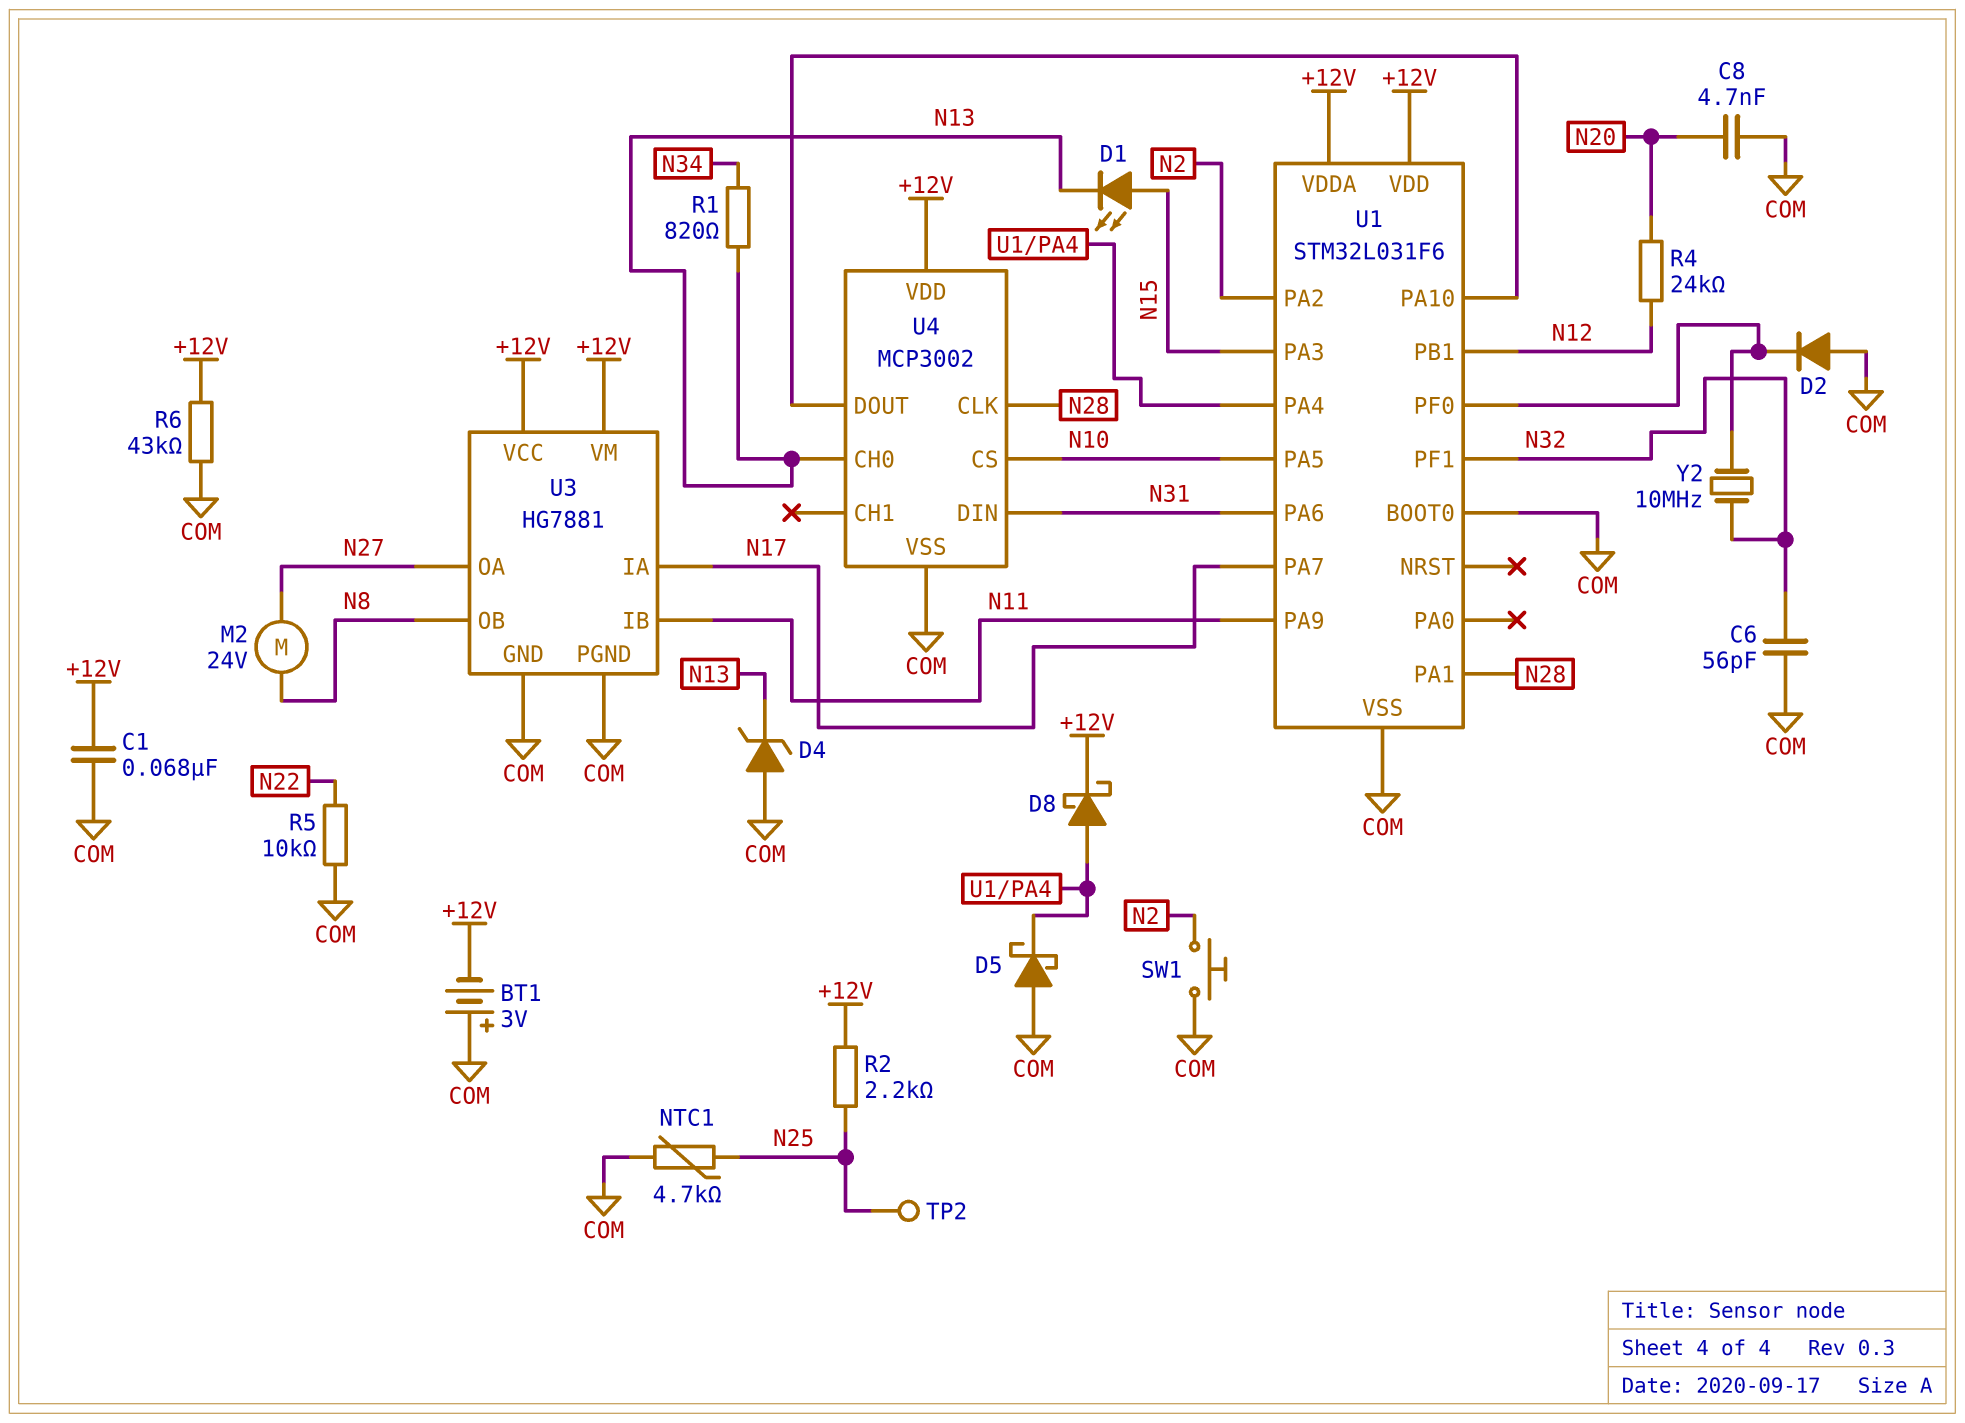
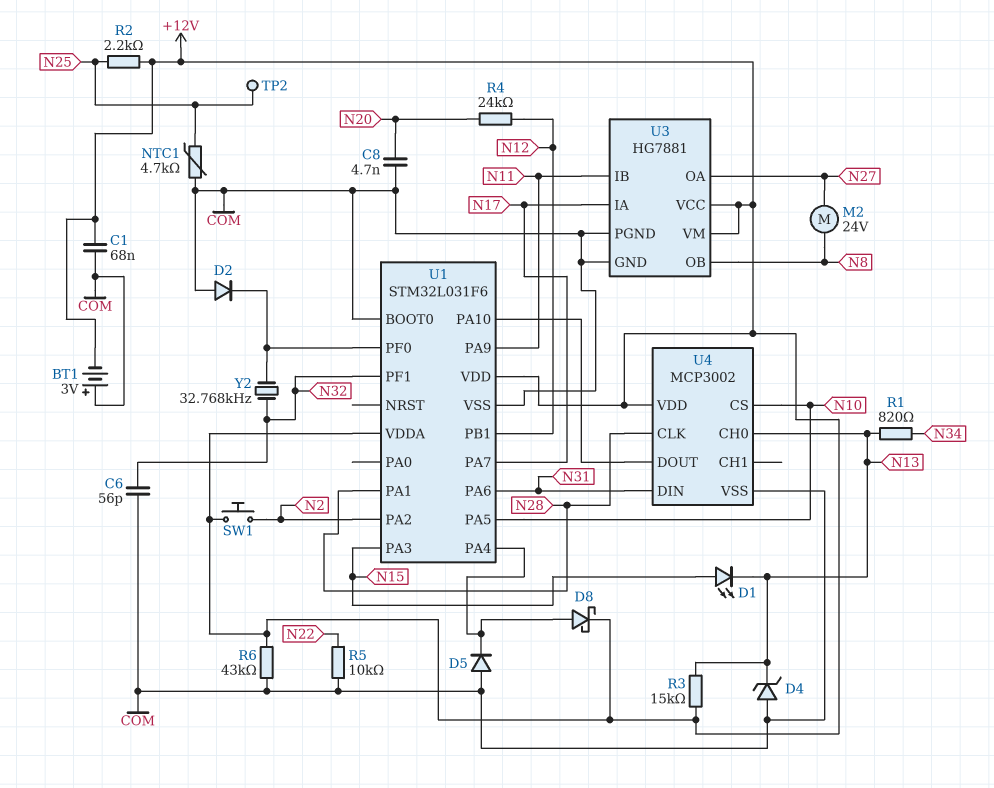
D5: schottky (A COM, K U1/PA4) -> diode (A COM, K U1/PA4)
R3: none -> 15k (+12V, N13)
SW1: button (COM, N2) -> button (+12V, N2)
Y2: 10MHz (N32, U1/PF0) -> 32.768kHz (N32, U1/PF0)

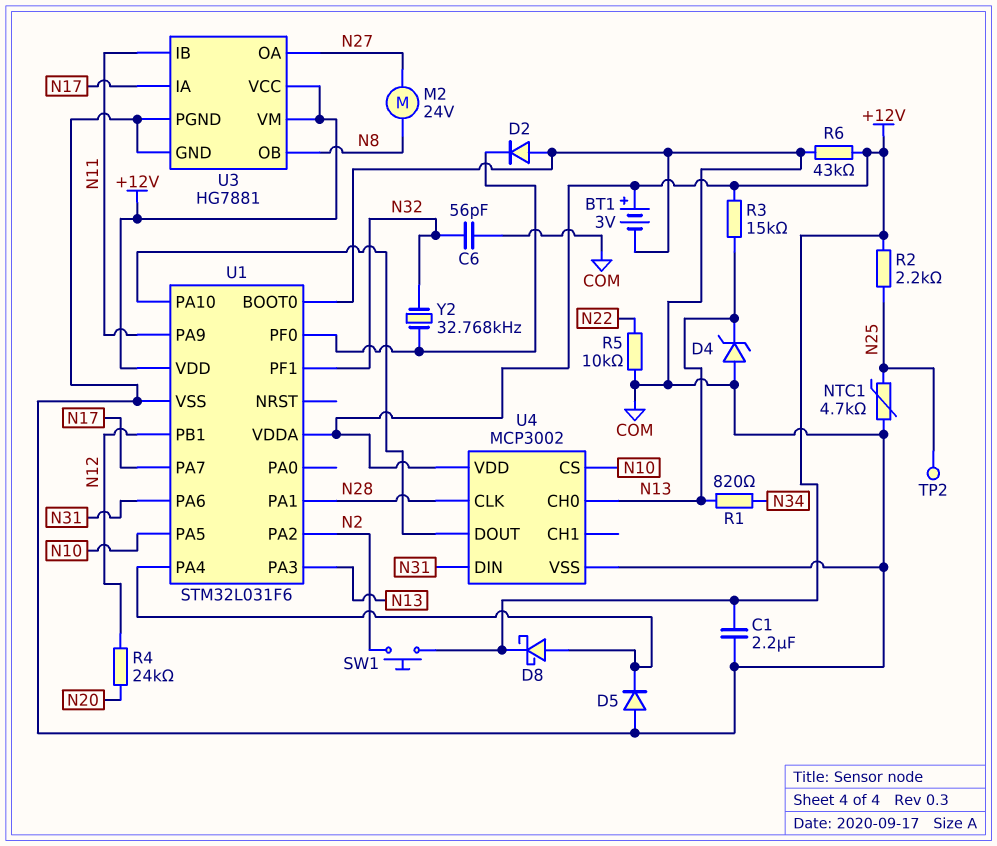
BT1: 3V (plus COM, minus +12V) -> 3V (plus +12V, minus COM)
C1: 68nF (+12V, COM) -> 2.2uF (+12V, COM)
C8: 4.7nF (COM, N20) -> none
D1: LED (A N15, K N13) -> none
U1 pin PA3: N15 -> N13

